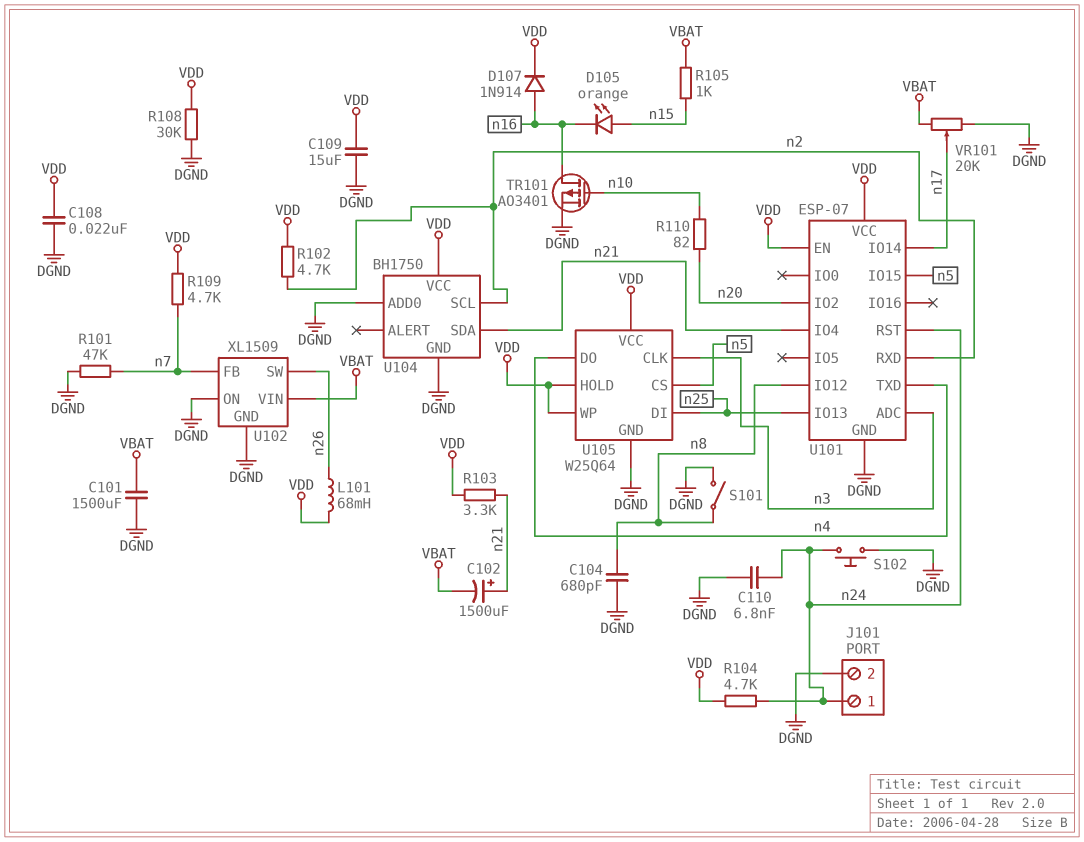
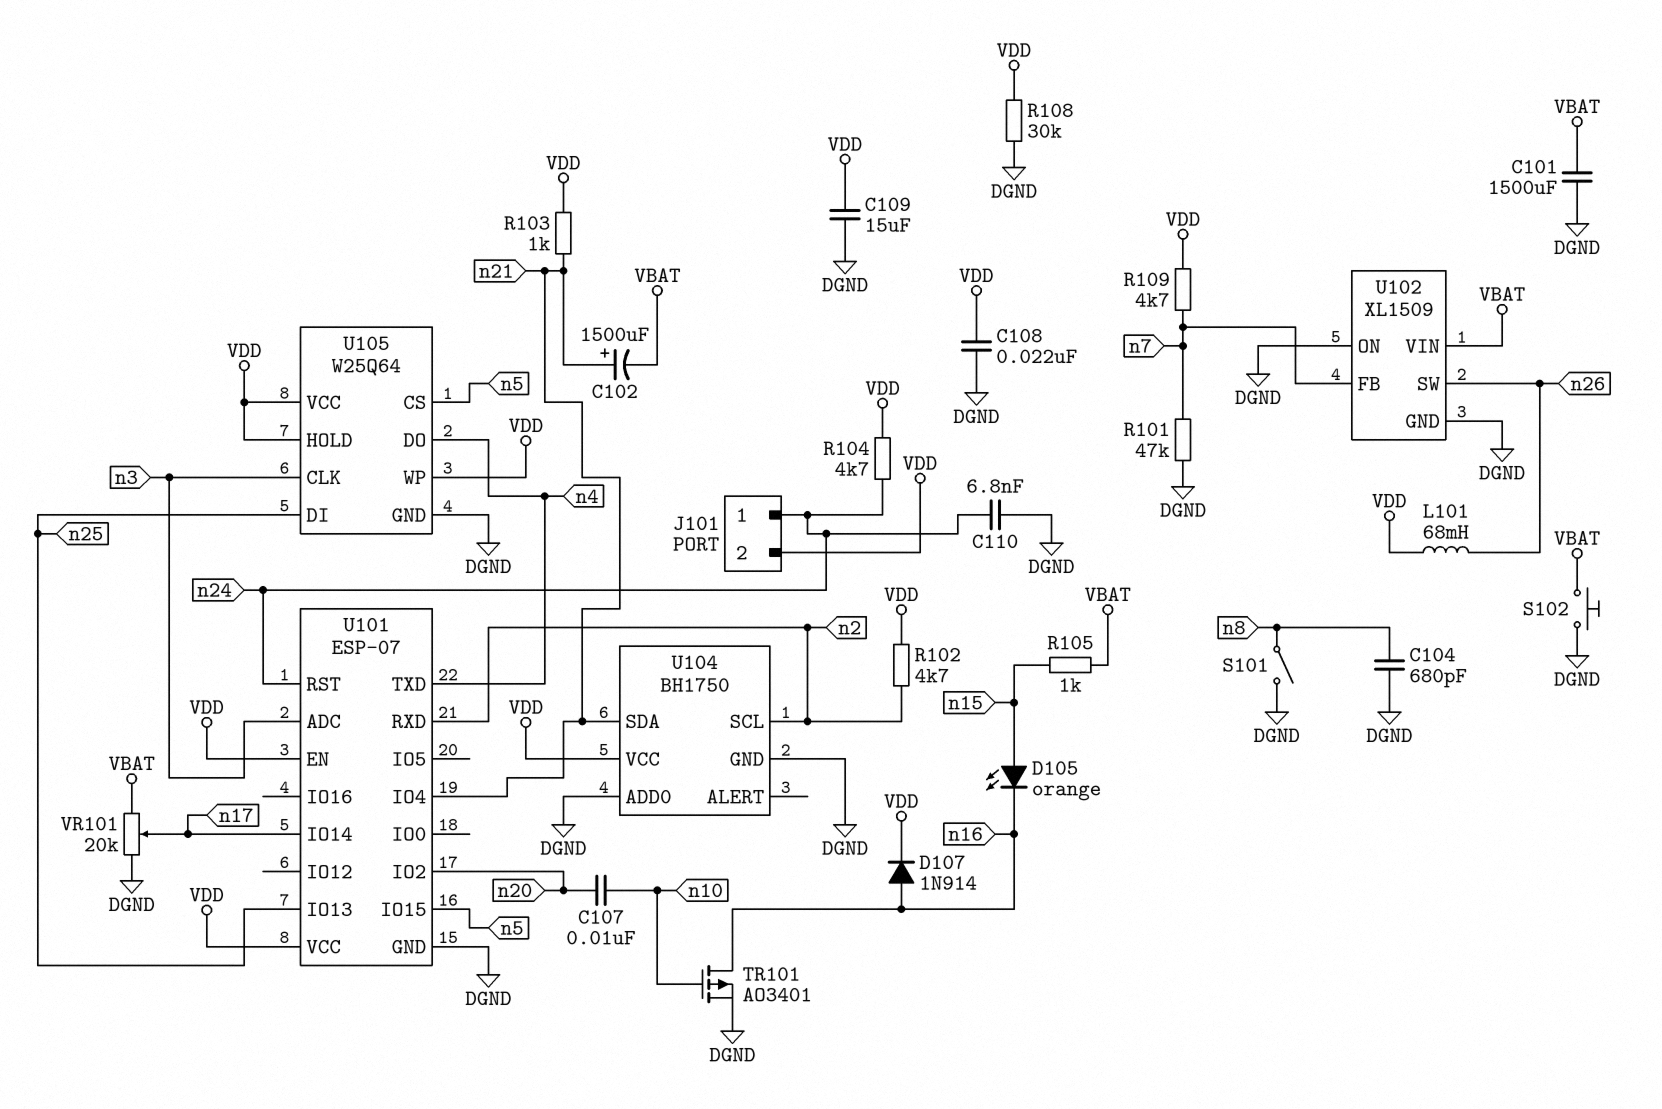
C107: none -> 10nF (n10, n20)
J101 pin 2: DGND -> VDD
R103: 3.3k (VDD, n21) -> 1k (VDD, n21)
R110: 82 (n10, n20) -> none
S102: button (DGND, n24) -> button (DGND, VBAT)
U101 pin IO12: n8 -> none

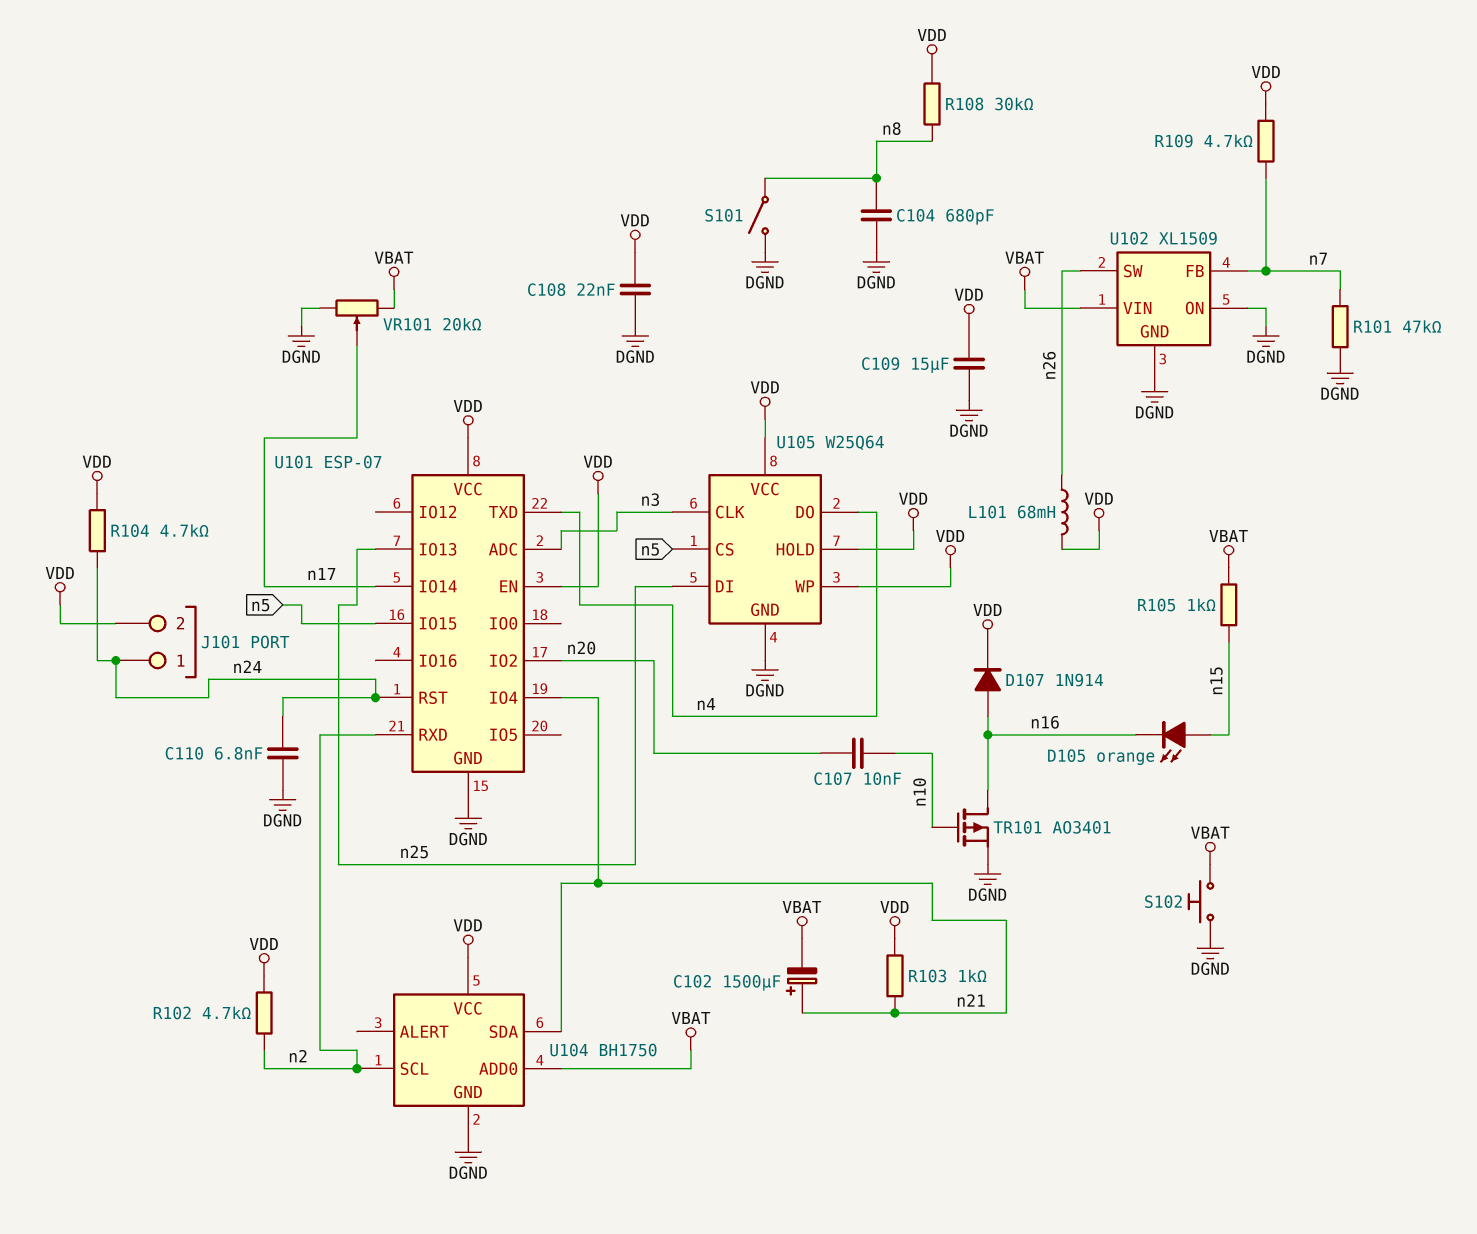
C101: 1500uF (DGND, VBAT) -> none
R108: 30k (DGND, VDD) -> 30k (VDD, n8)
U104 pin ADD0: DGND -> VBAT

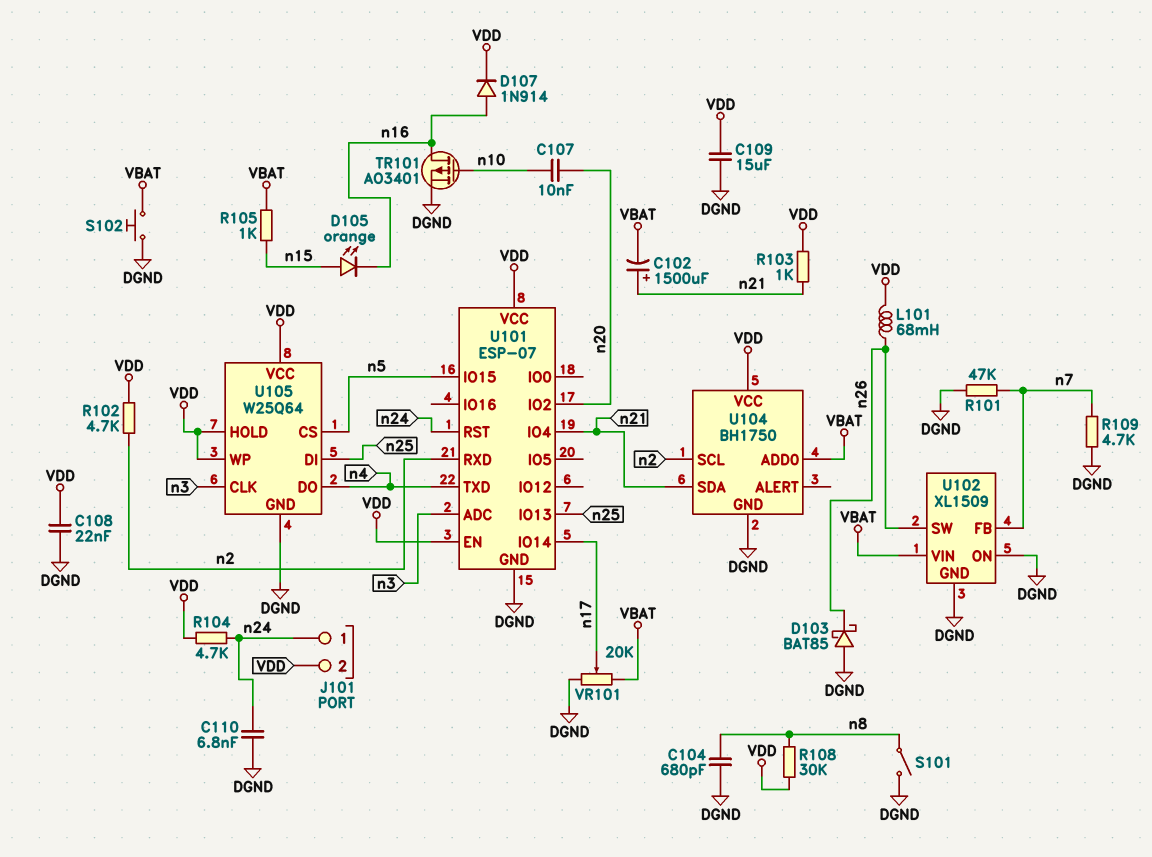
D103: none -> schottky BAT85 (A DGND, K n26)
R109: 4.7k (VDD, n7) -> 4.7k (DGND, n7)

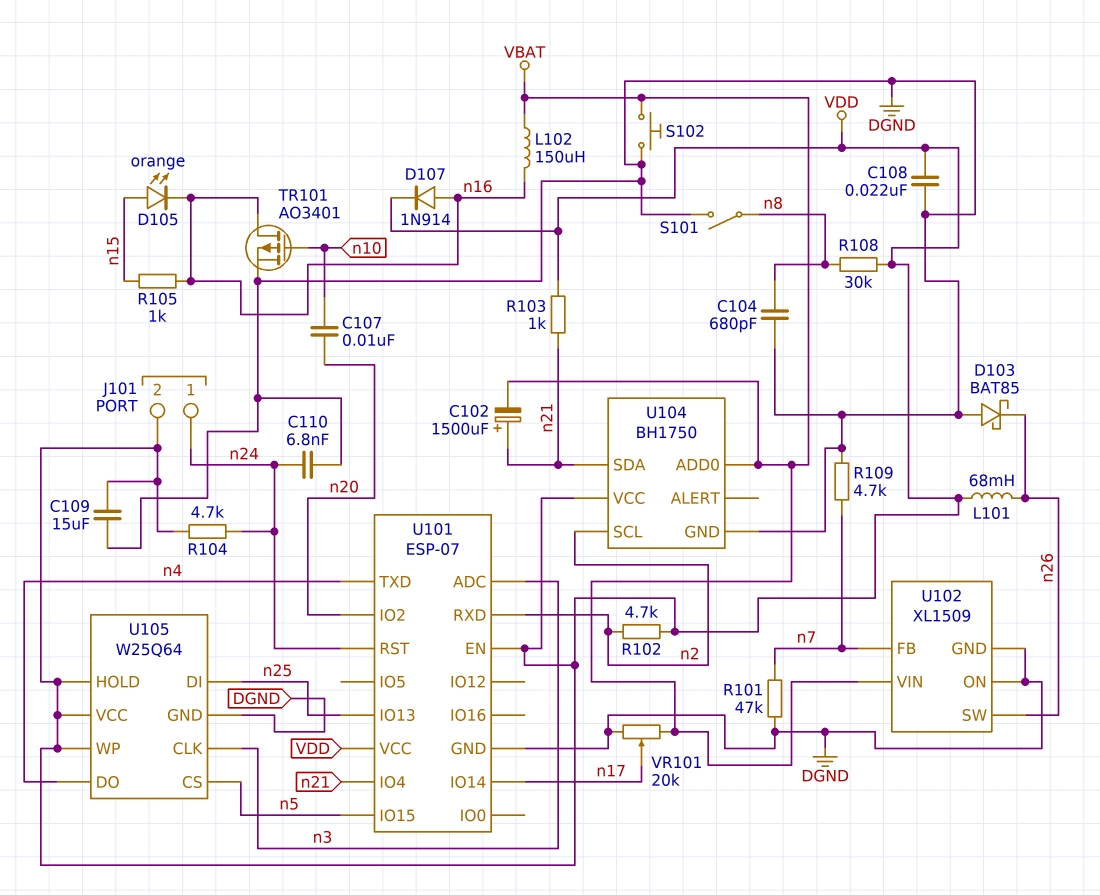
L102: none -> 150uH (VBAT, n16)
R105: 1k (VBAT, n15) -> 1k (n15, n16)

